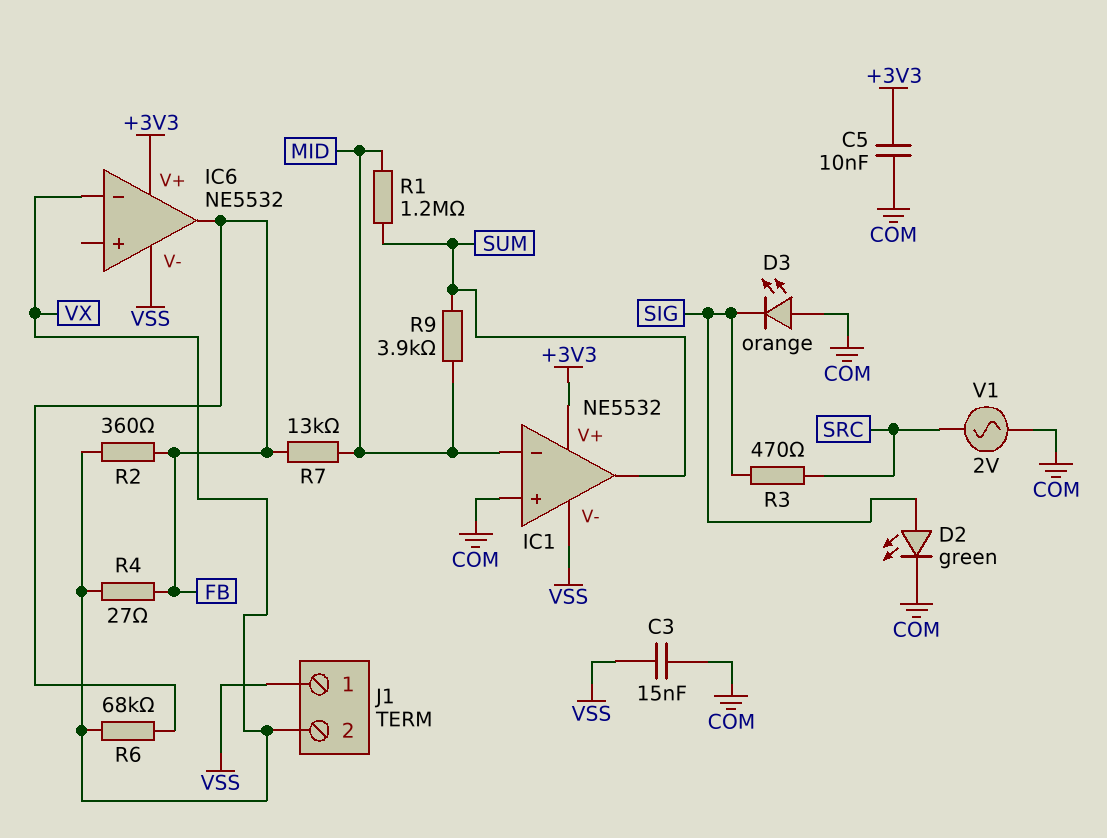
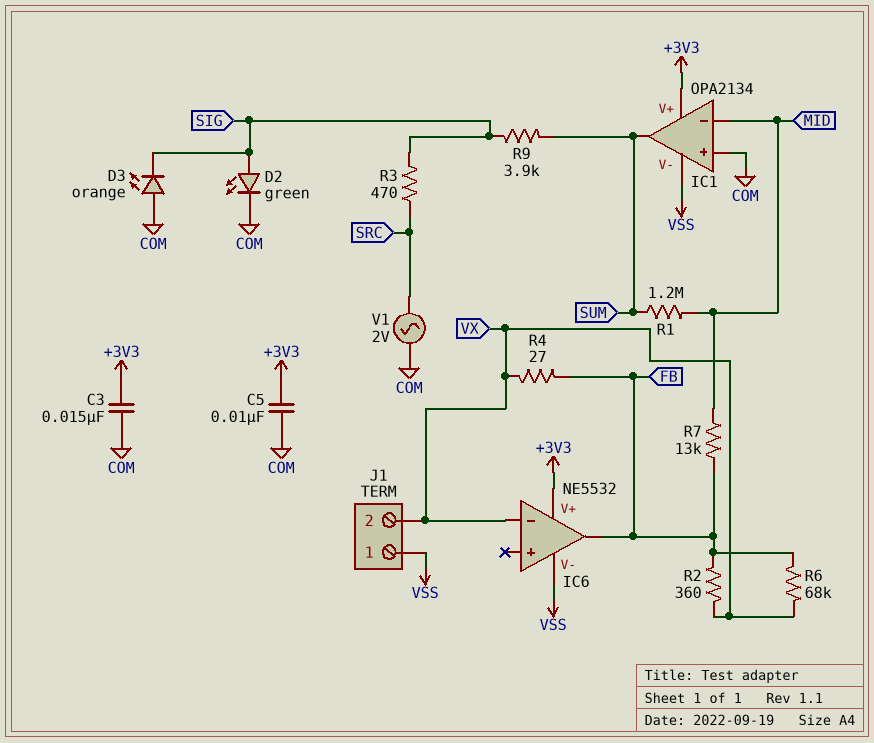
C3: 15nF (COM, VSS) -> 15nF (+3V3, COM)
IC1: NE5532 -> OPA2134
R9: 3.9k (MID, SUM) -> 3.9k (SIG, SUM)

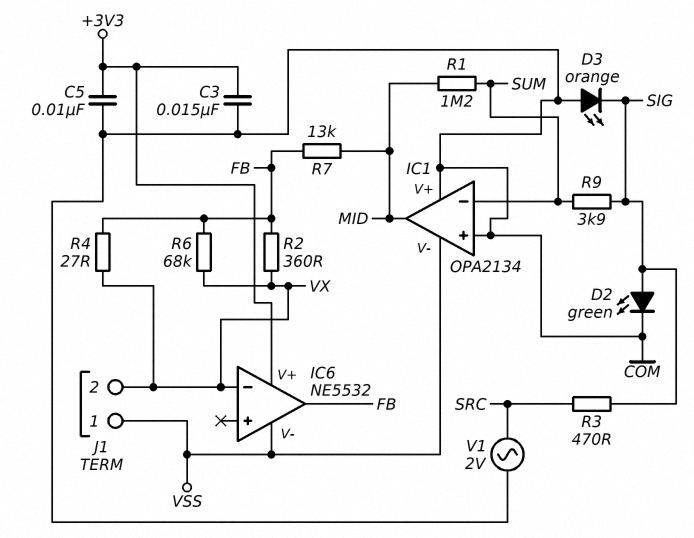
IC1 pin V+: +3V3 -> COM
IC1 pin in-: MID -> SUM
IC1 pin out: SUM -> MID

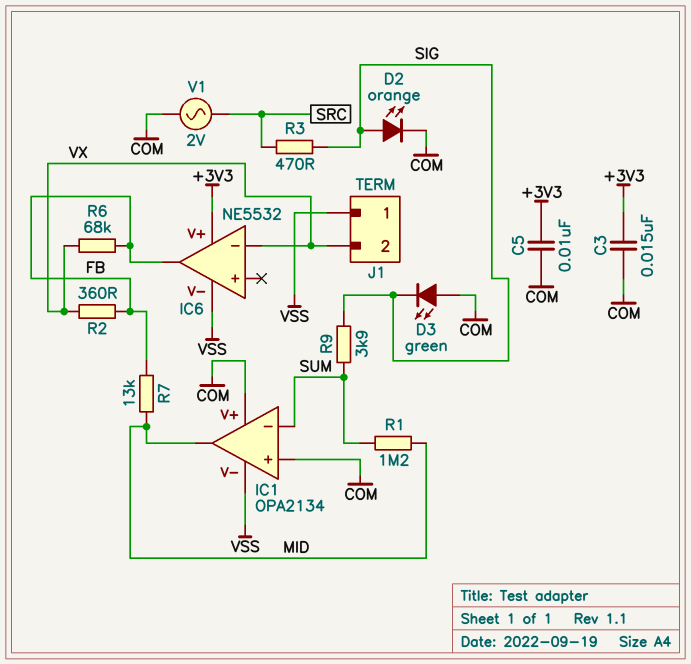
D2: LED green (A SIG, K COM) -> LED orange (A SIG, K COM)
D3: LED orange (A COM, K SIG) -> LED green (A COM, K SIG)
R4: 27 (FB, VX) -> none

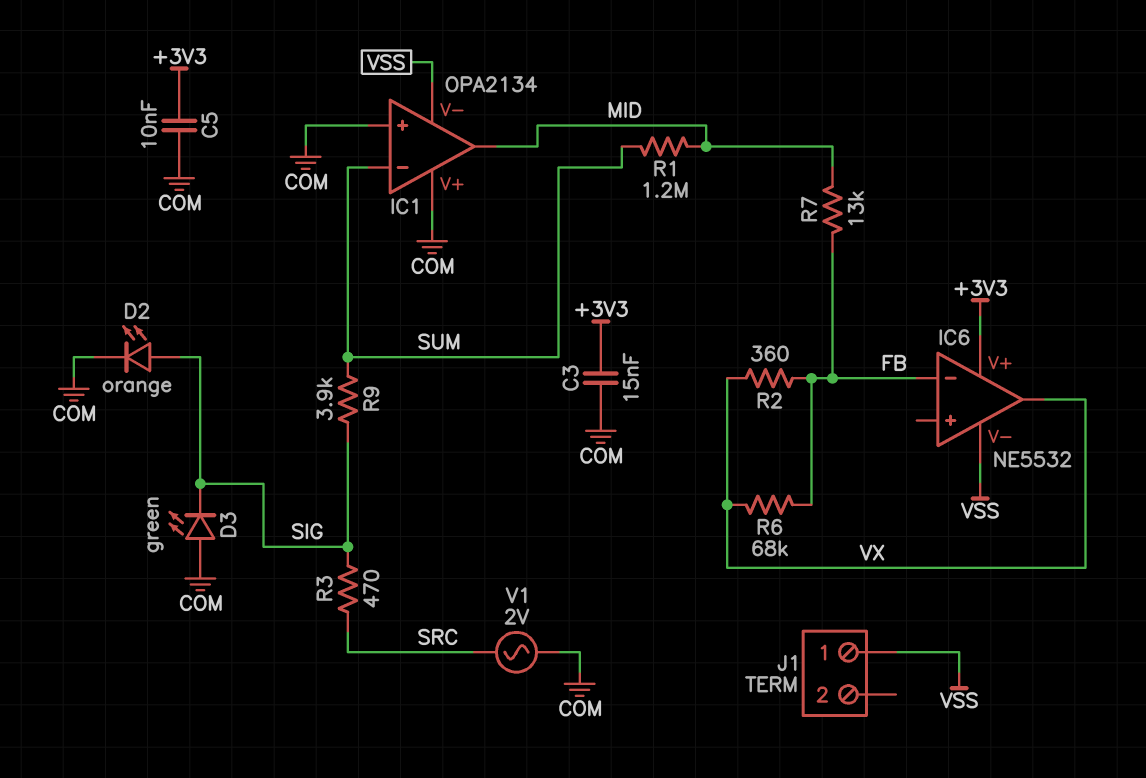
IC6 pin in-: VX -> FB
IC6 pin out: FB -> VX
J1 pin 2: VX -> none

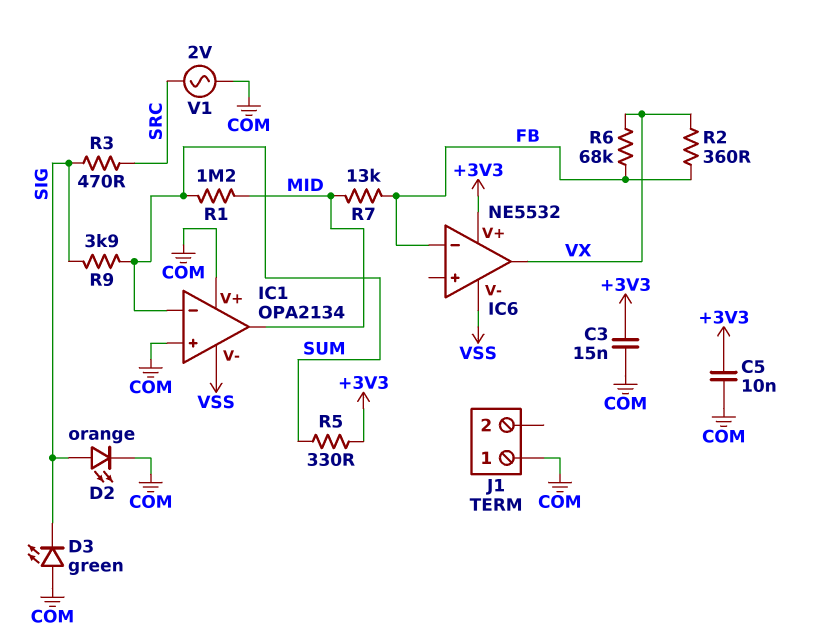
J1 pin 1: VSS -> COM
R5: none -> 330 (+3V3, SUM)

